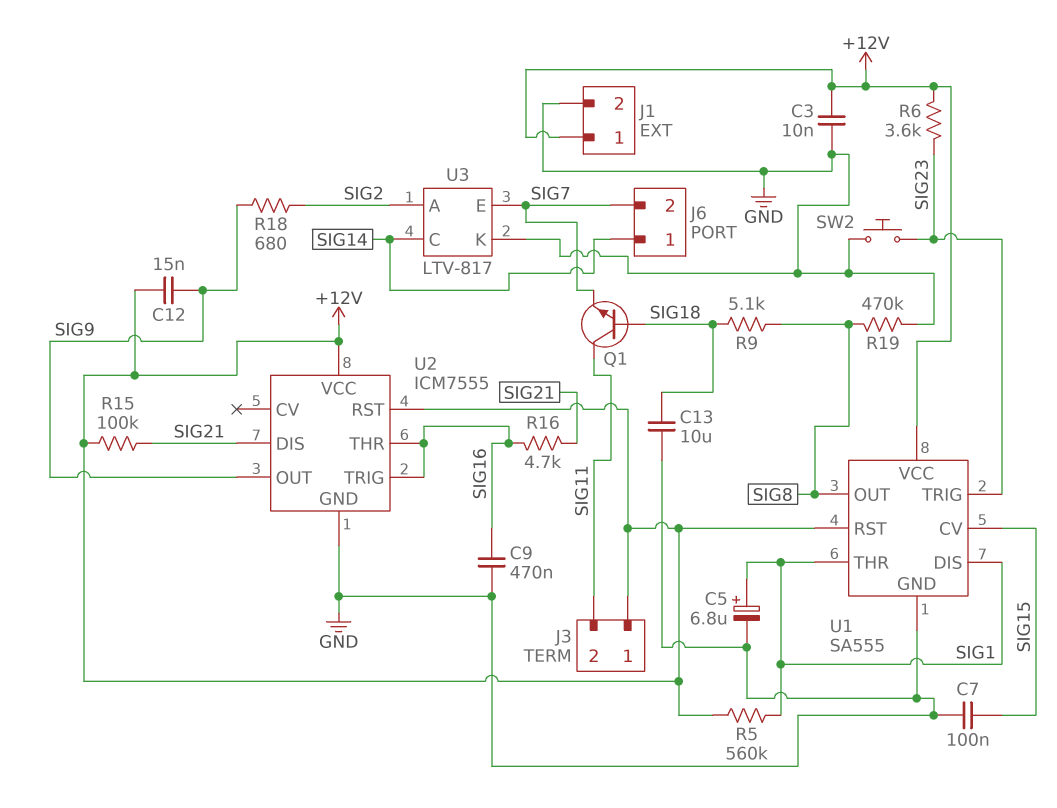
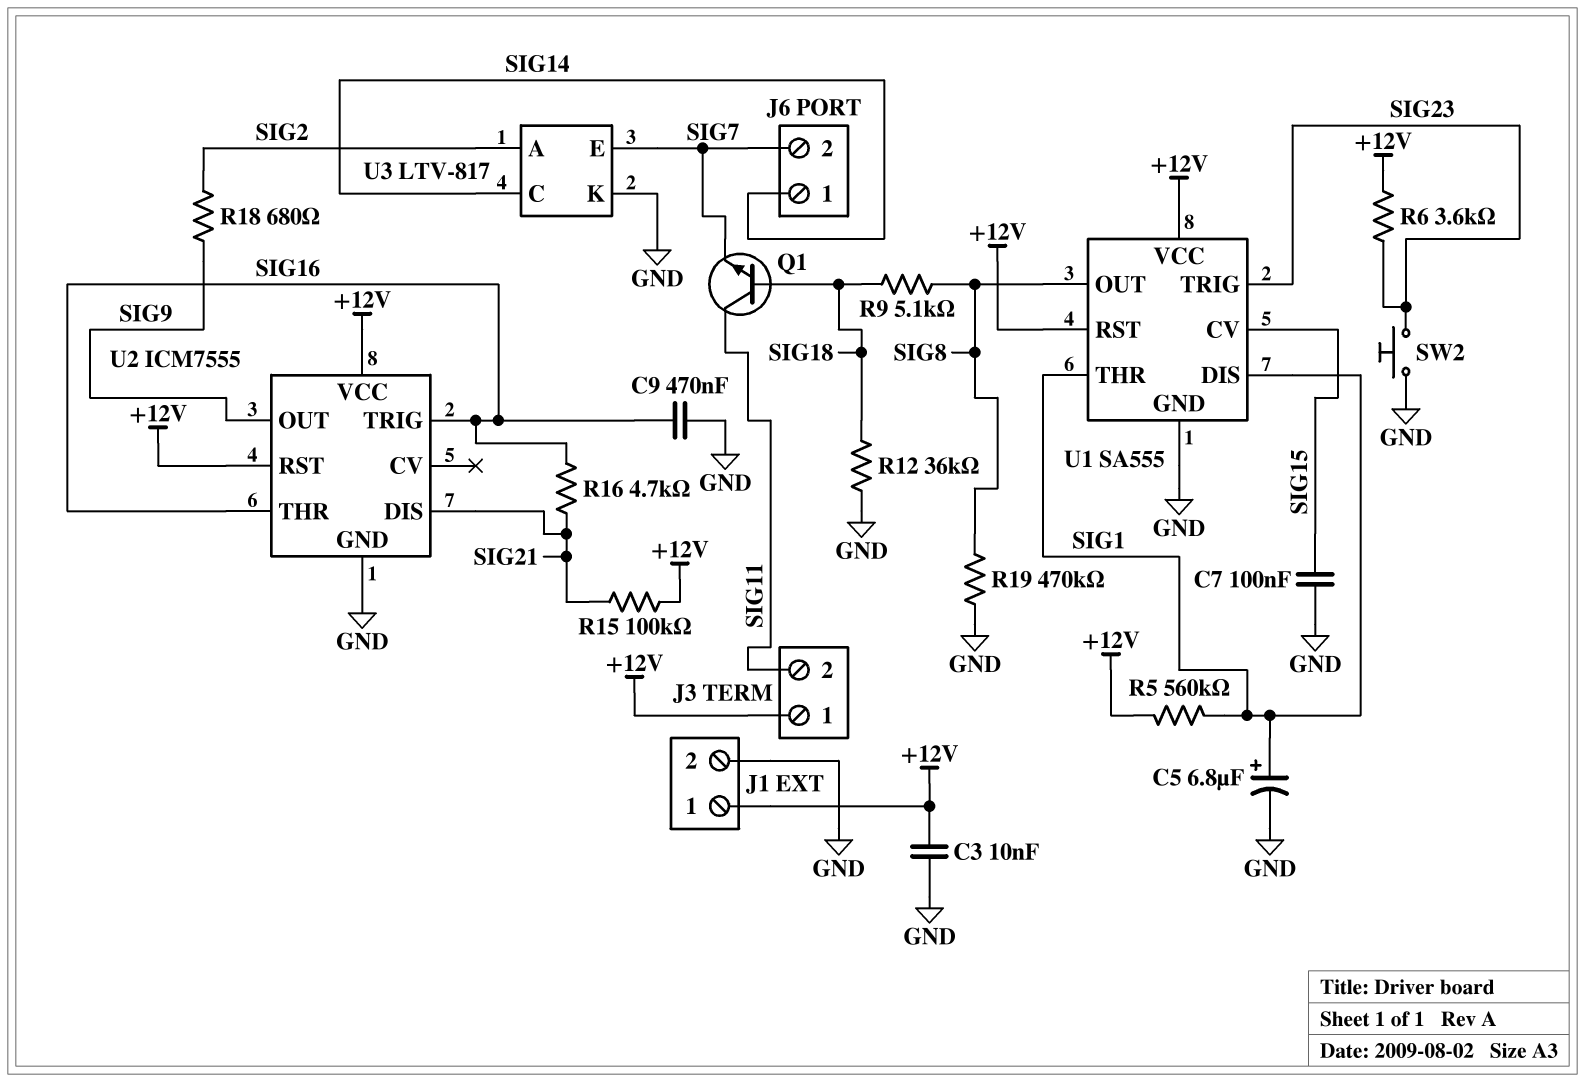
C12: 15nF (+12V, SIG9) -> none
C13: 10uF (GND, SIG18) -> none
R12: none -> 36k (GND, SIG18)

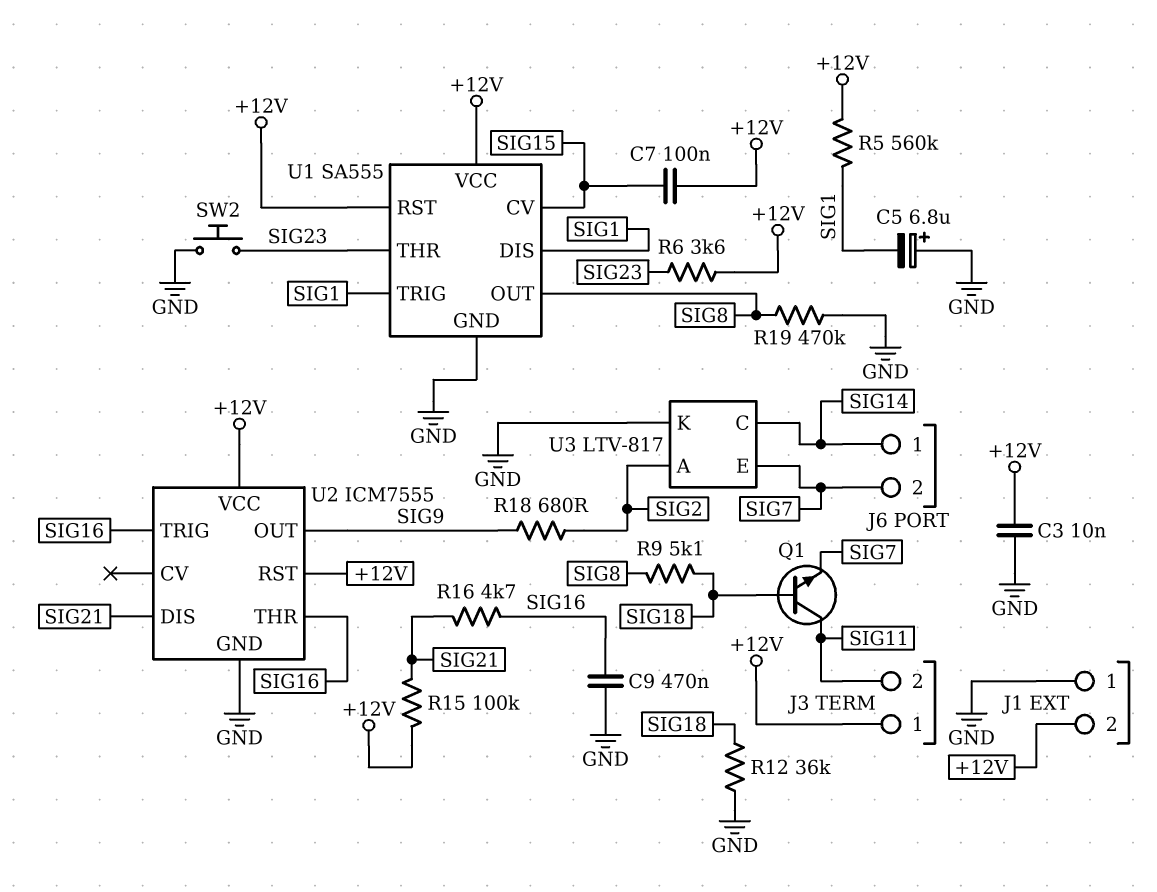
C5: 6.8uF (plus SIG1, minus GND) -> 6.8uF (plus GND, minus SIG1)
C7: 100nF (GND, SIG15) -> 100nF (+12V, SIG15)
J1 pin 1: +12V -> GND
J1 pin 2: GND -> +12V
U1 pin THR: SIG1 -> SIG23
U1 pin TRIG: SIG23 -> SIG1

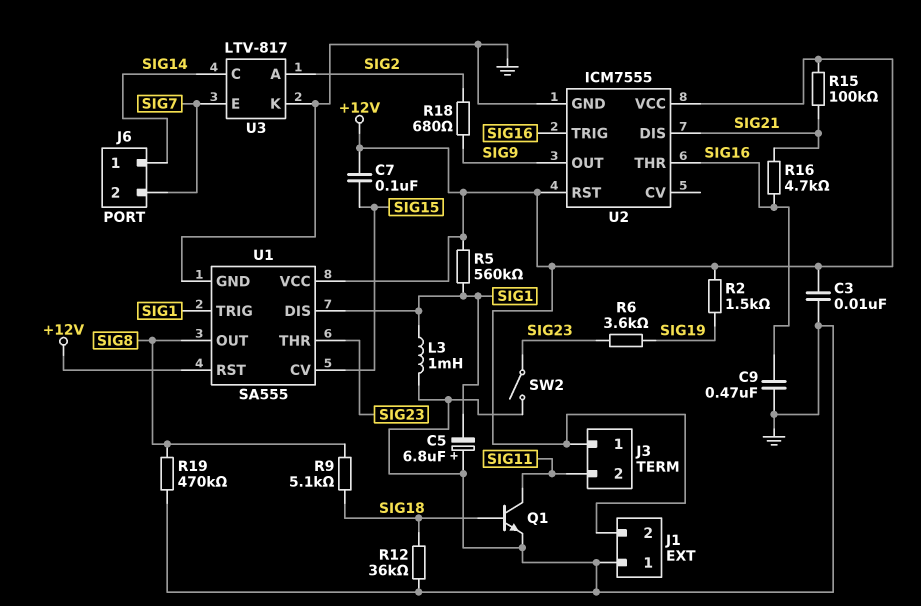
L3: none -> 1mH (GND, SIG1)
Q1: NPN (B SIG18, C SIG11, E SIG7) -> NPN (B SIG18, C SIG11, E GND)
R2: none -> 1.5k (+12V, SIG19)
R6: 3.6k (+12V, SIG23) -> 3.6k (SIG19, SIG23)
SW2: button (GND, SIG23) -> switch (GND, SIG23)

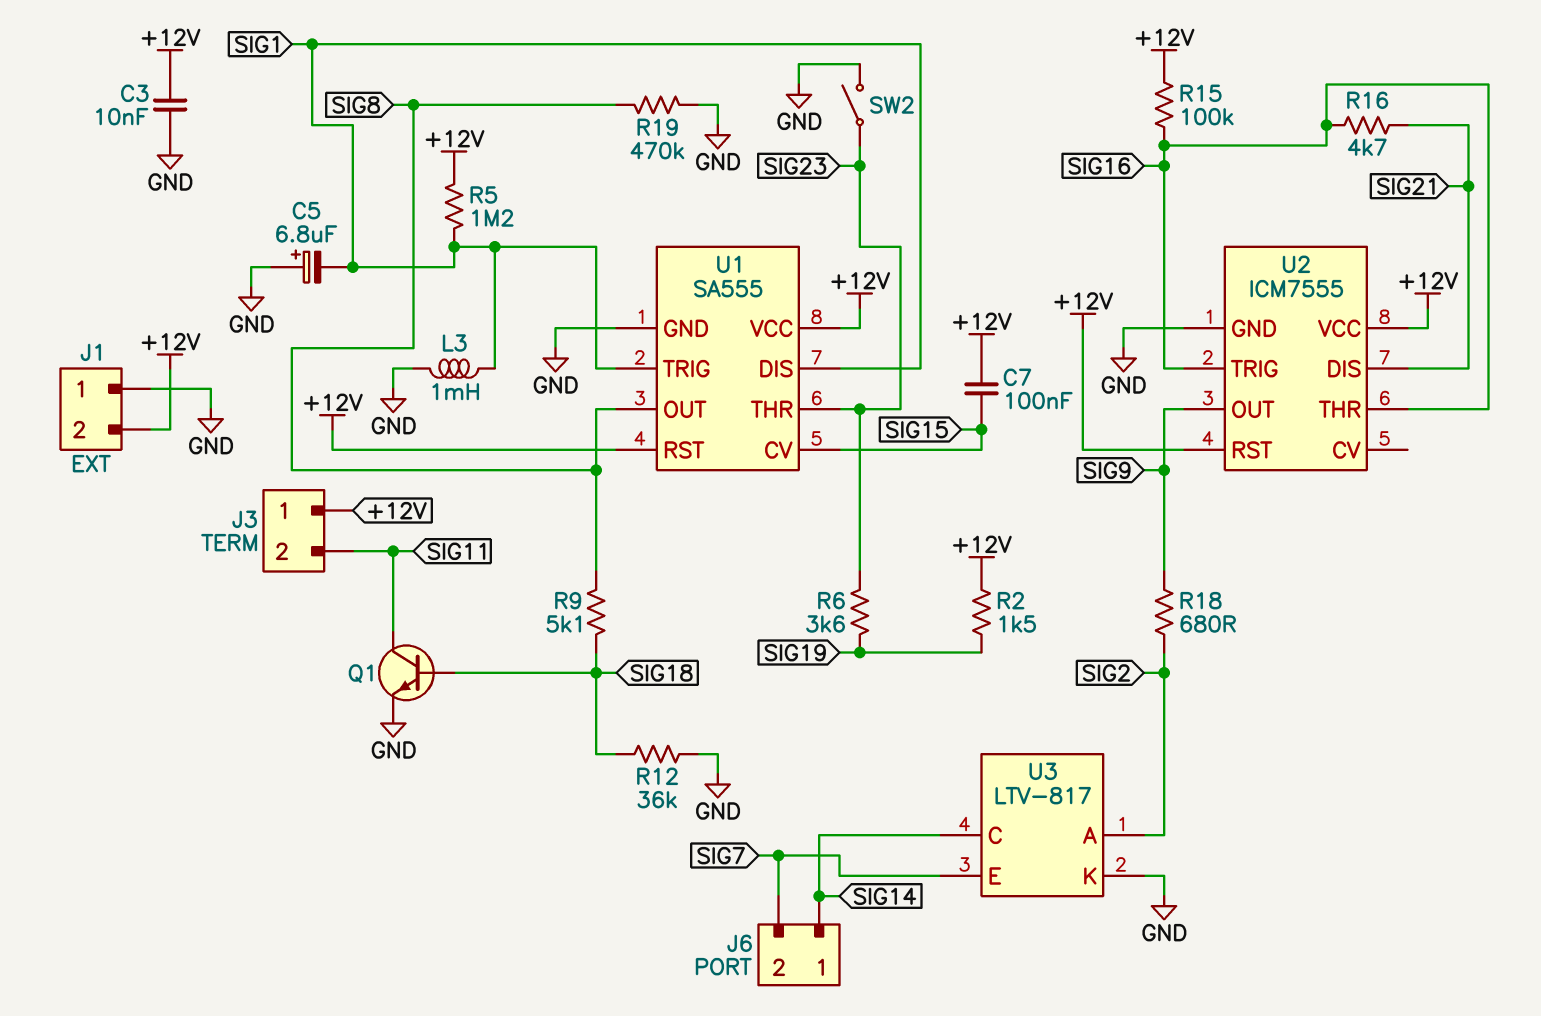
C9: 470nF (GND, SIG16) -> none
R5: 560k (+12V, SIG1) -> 1.2M (+12V, SIG1)
R15: 100k (+12V, SIG21) -> 100k (+12V, SIG16)

